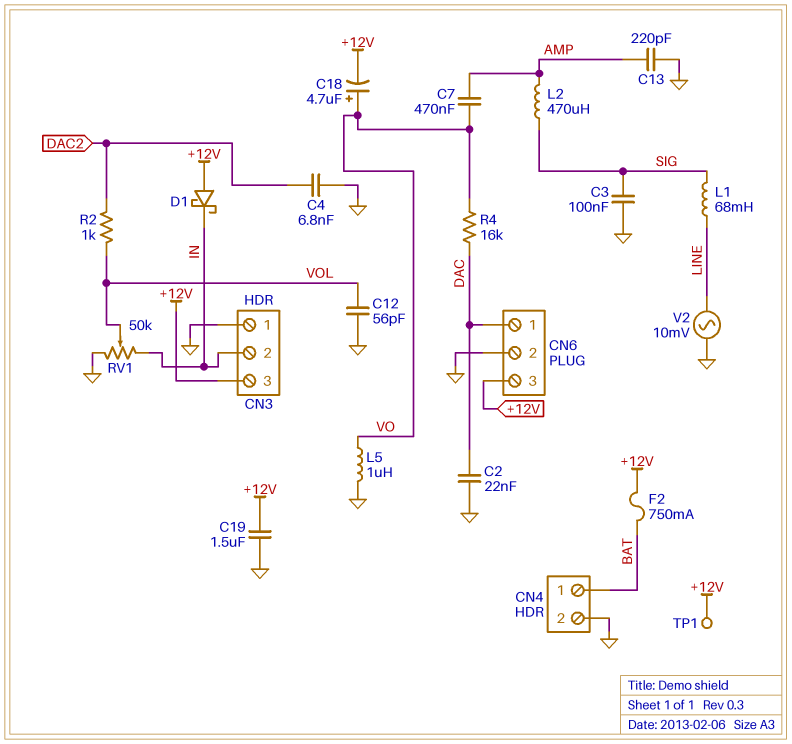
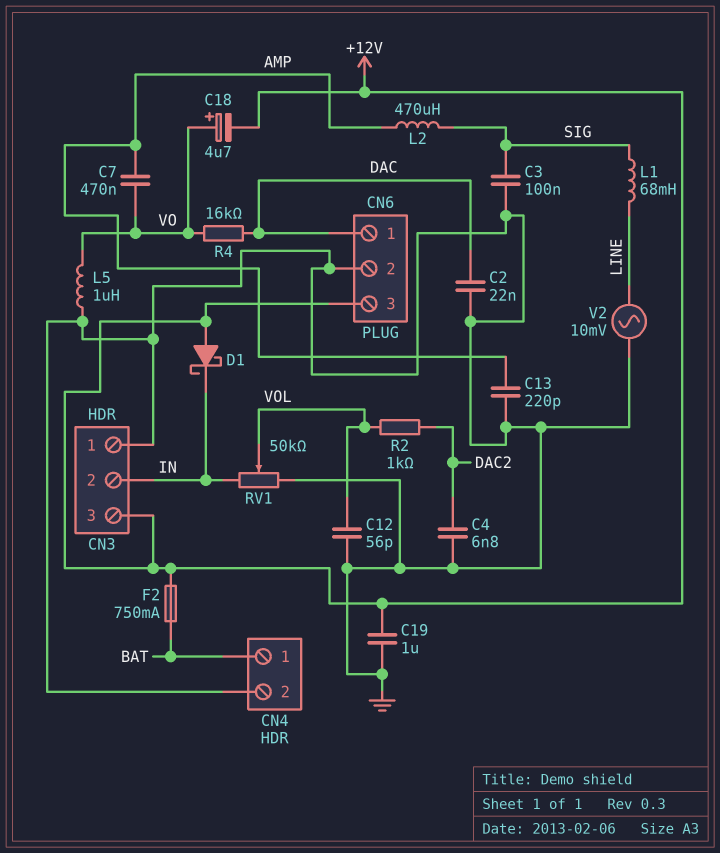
C19: 1.5uF (+12V, GND) -> 1uF (+12V, GND)
TP1: test point (+12V) -> none

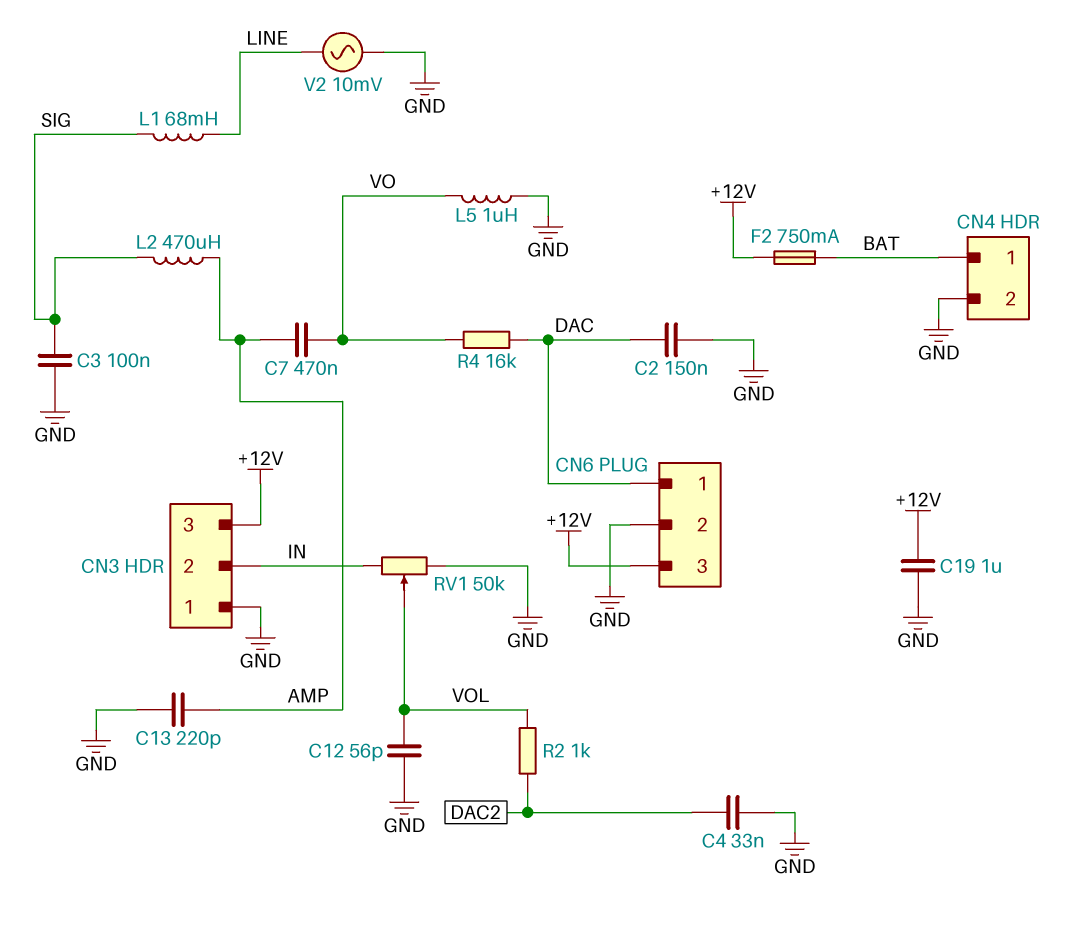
C2: 22nF (DAC, GND) -> 150nF (DAC, GND)
C4: 6.8nF (DAC2, GND) -> 33nF (DAC2, GND)
C18: 4.7uF (plus VO, minus +12V) -> none
D1: schottky (A +12V, K IN) -> none

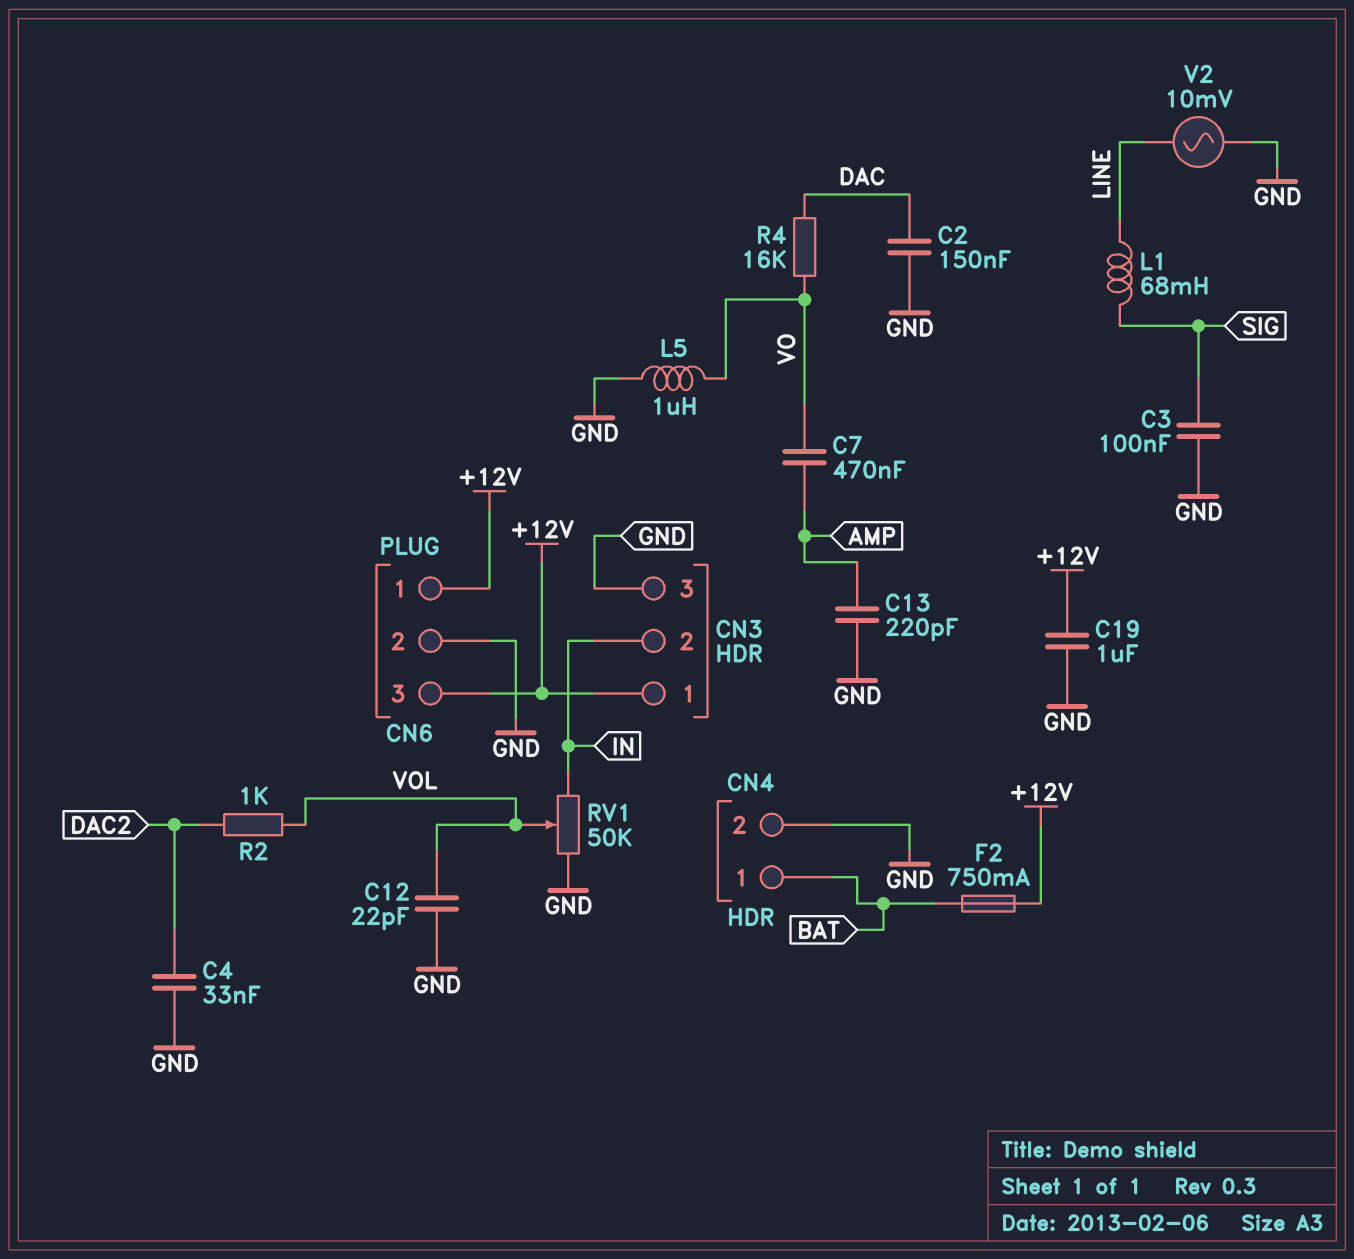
C12: 56pF (GND, VOL) -> 22pF (GND, VOL)
CN3 pin 1: GND -> +12V
CN3 pin 3: +12V -> GND
CN6 pin 1: DAC -> +12V
L2: 470uH (AMP, SIG) -> none

